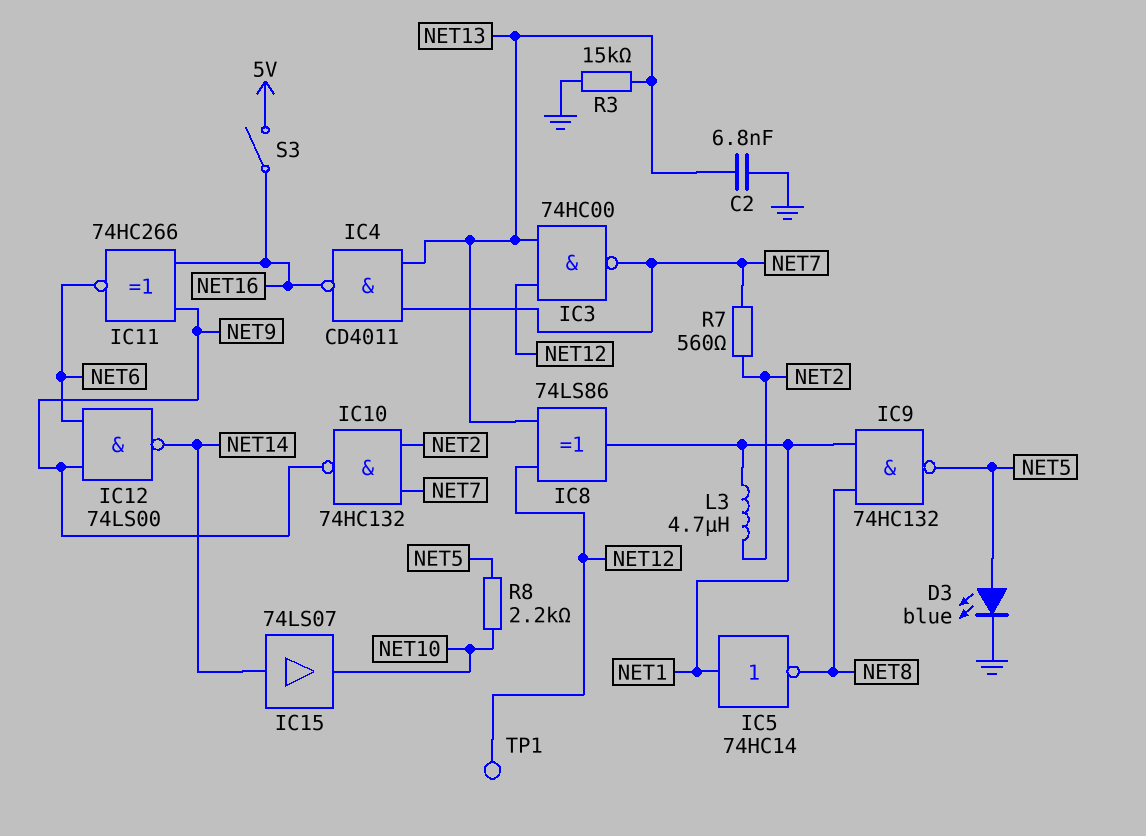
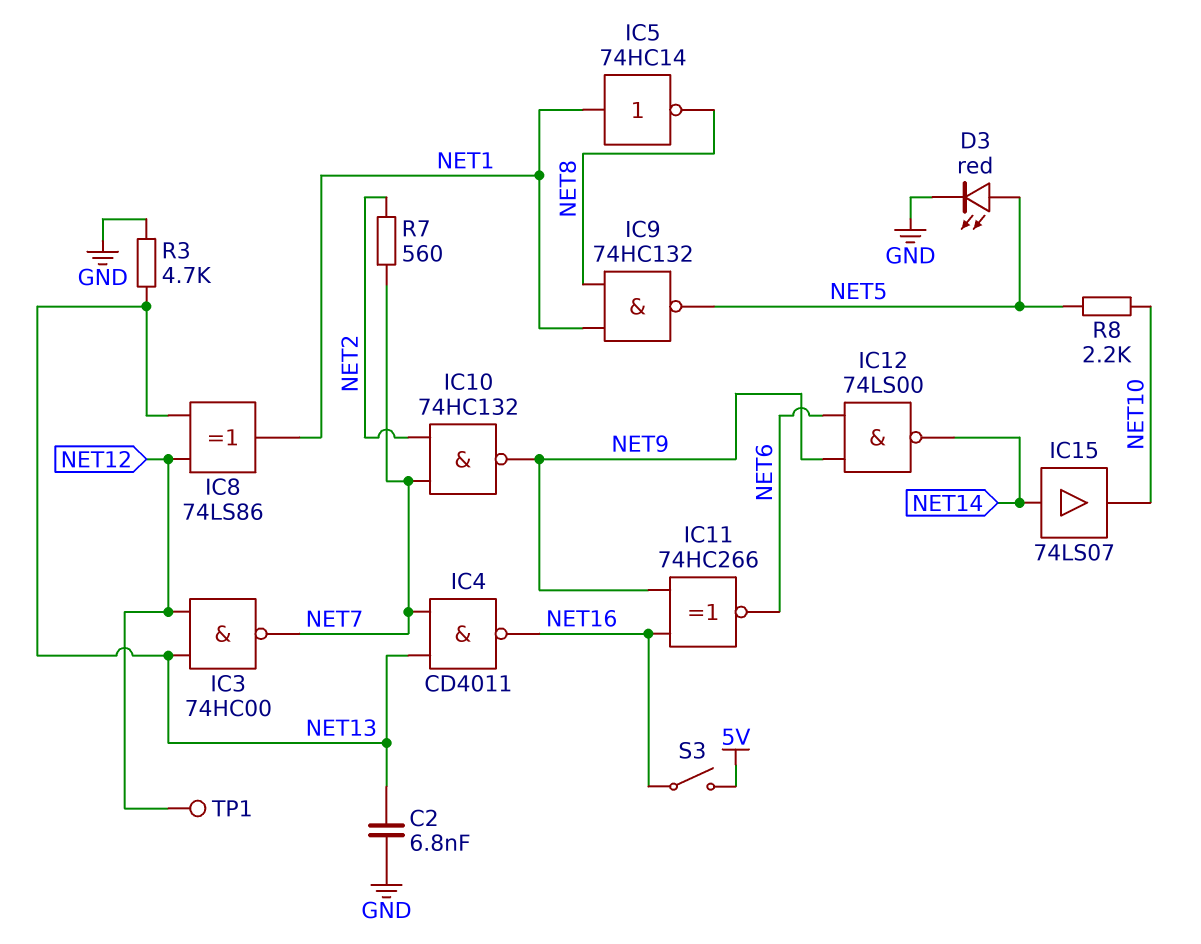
D3: LED blue (A NET5, K GND) -> LED red (A NET5, K GND)
L3: 4.7uH (NET1, NET2) -> none
R3: 15k (GND, NET13) -> 4.7k (GND, NET13)

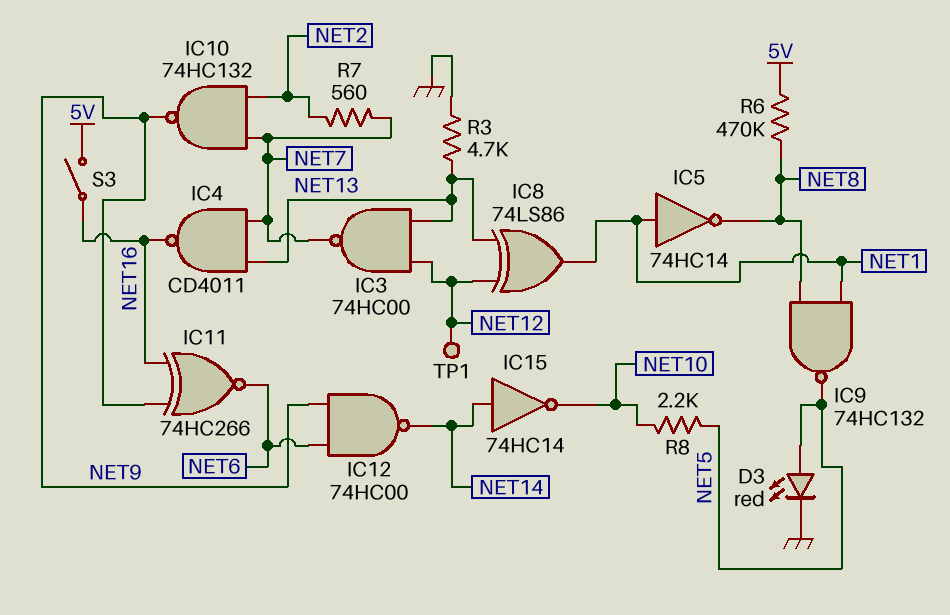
C2: 6.8nF (GND, NET13) -> none
IC12: NAND 74LS00 (in NET6, in NET9, out NET14) -> NAND 74HC00 (in NET6, in NET9, out NET14)
IC15: buffer 74LS07 (in NET14, out NET10) -> NOT 74HC14 (in NET14, out NET10)
R6: none -> 470k (5V, NET8)

